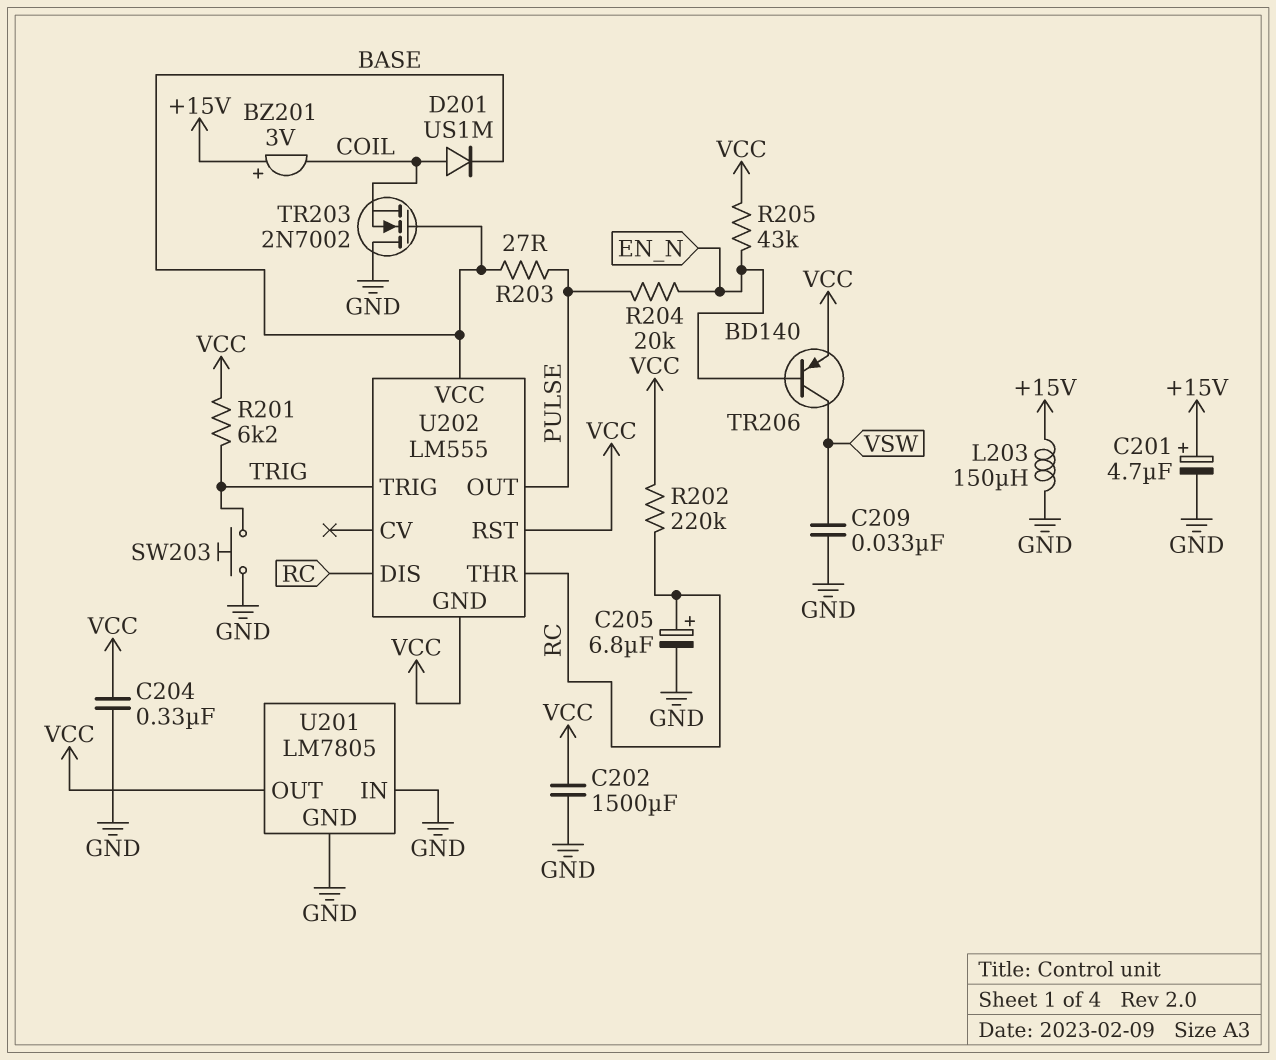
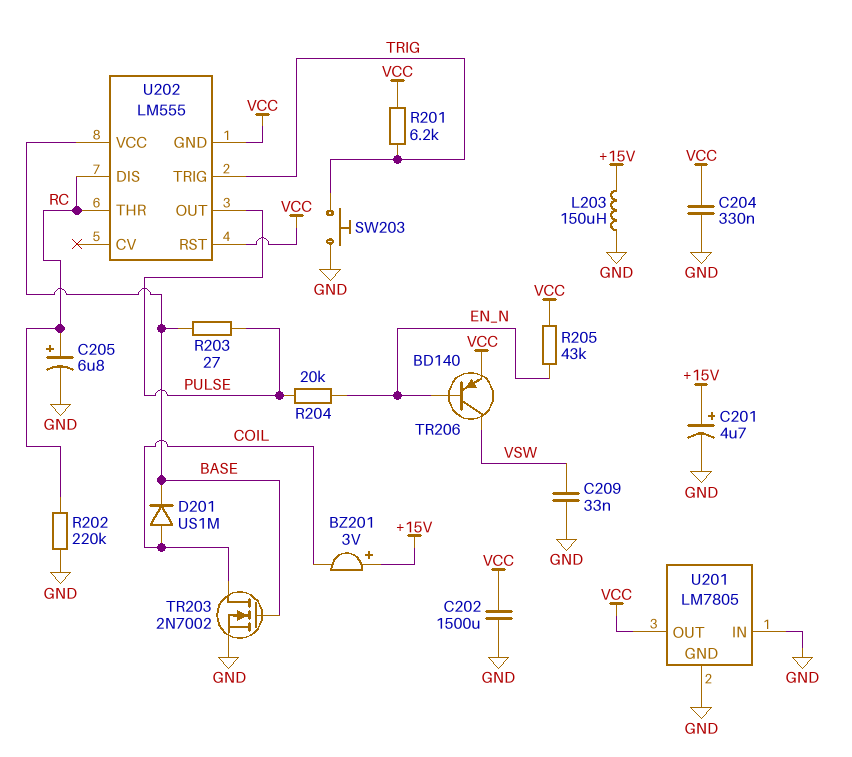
R202: 220k (RC, VCC) -> 220k (GND, RC)
TR203: NMOS 2N7002 (G BASE, D GND, S COIL) -> NMOS 2N7002 (G BASE, D COIL, S GND)

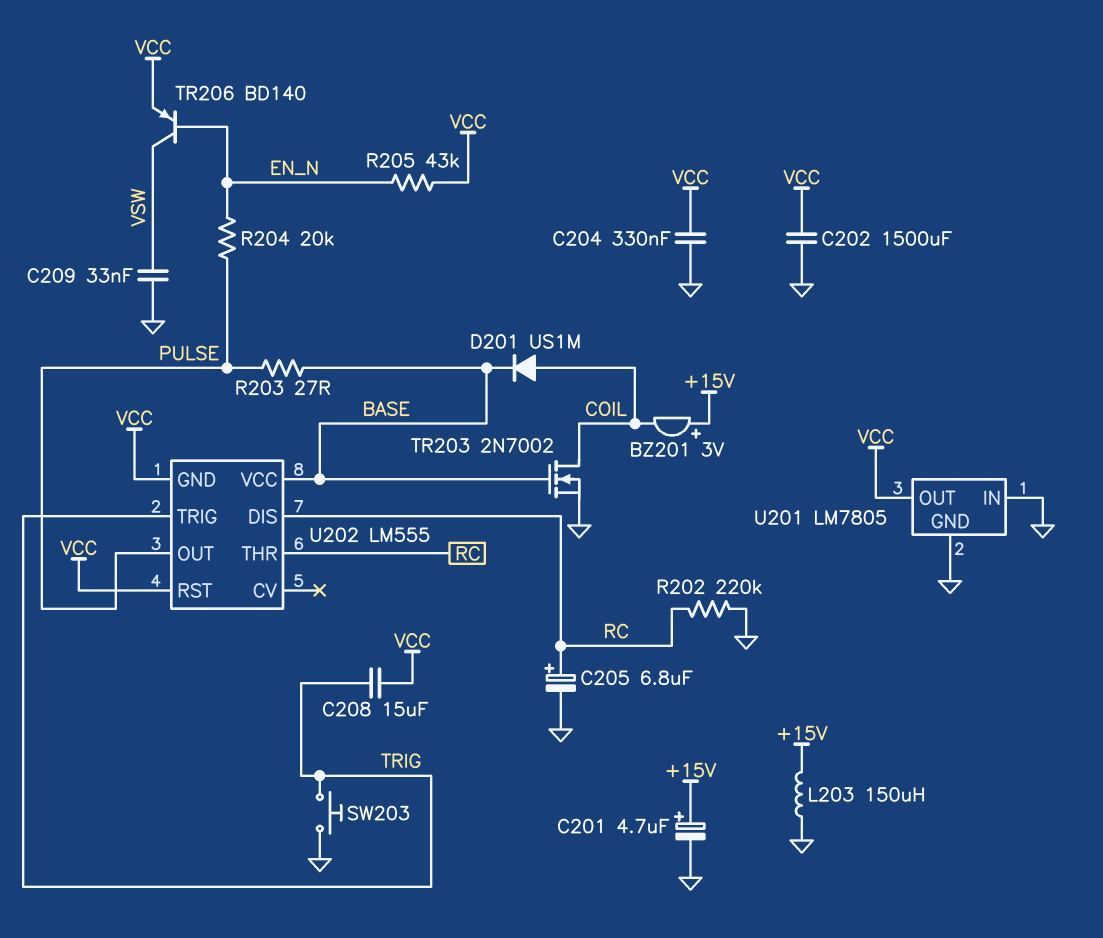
C208: none -> 15uF (TRIG, VCC)
R201: 6.2k (TRIG, VCC) -> none

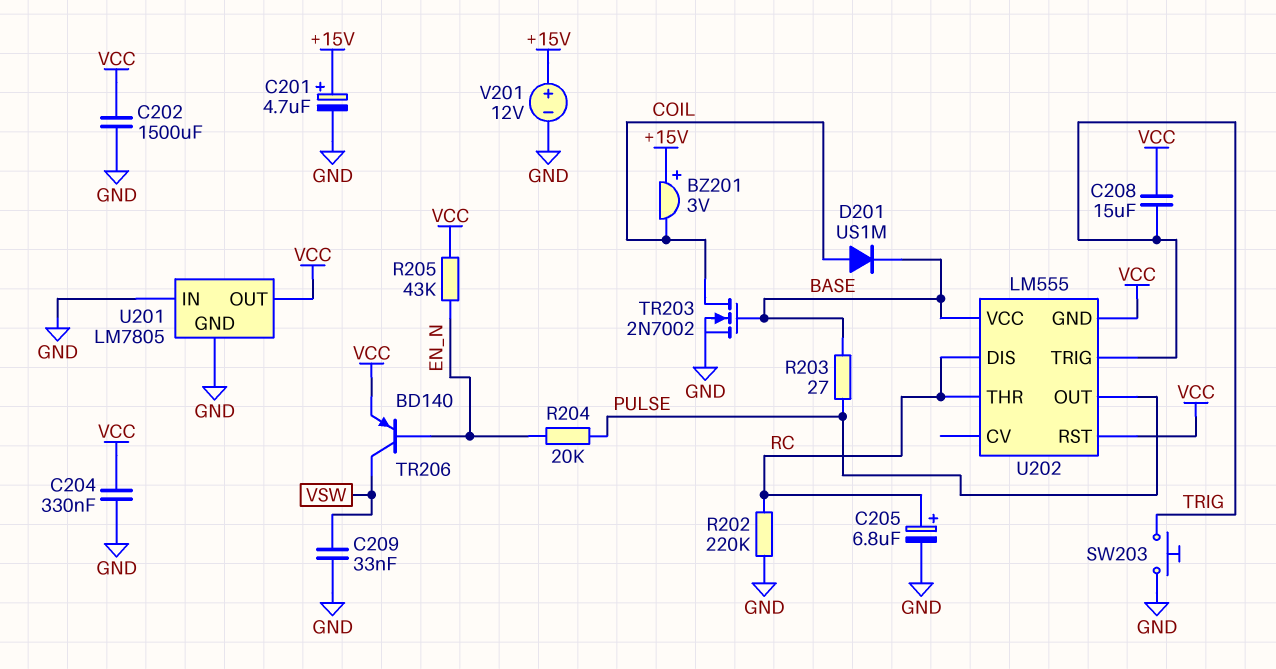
L203: 150uH (+15V, GND) -> none
V201: none -> 12V (plus +15V, minus GND)

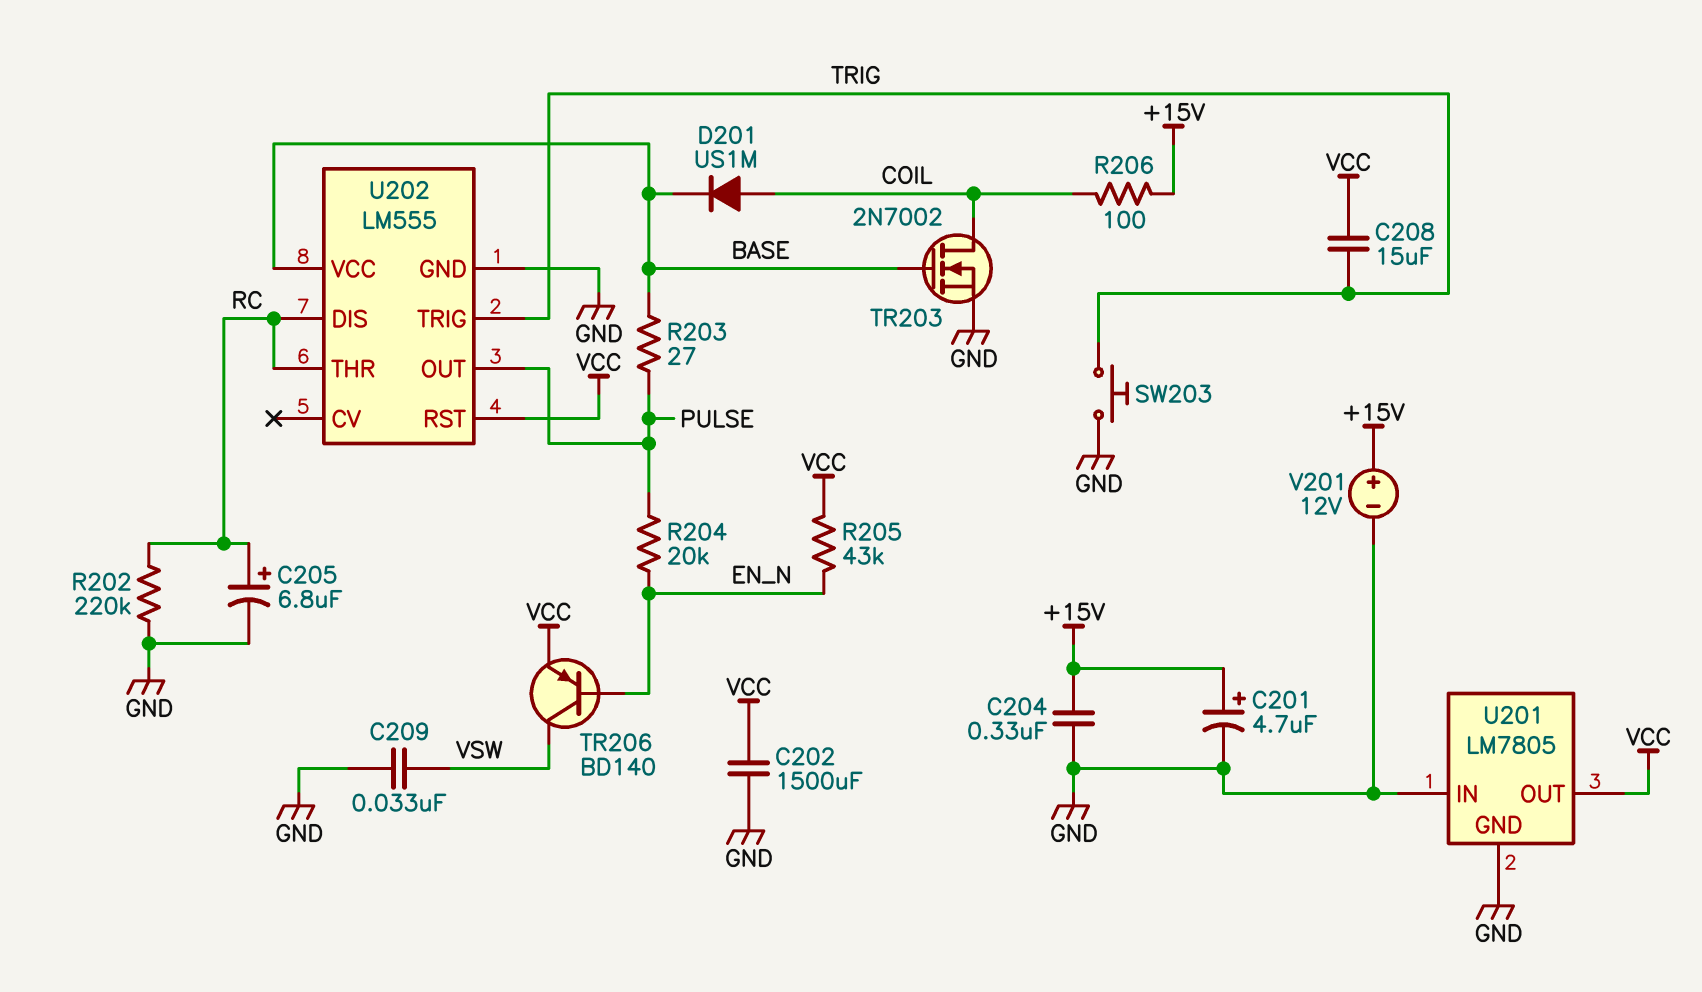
BZ201: buzzer 3V (plus +15V, minus COIL) -> none
C204: 330nF (GND, VCC) -> 330nF (+15V, GND)
R206: none -> 100 (+15V, COIL)
U202 pin GND: VCC -> GND

